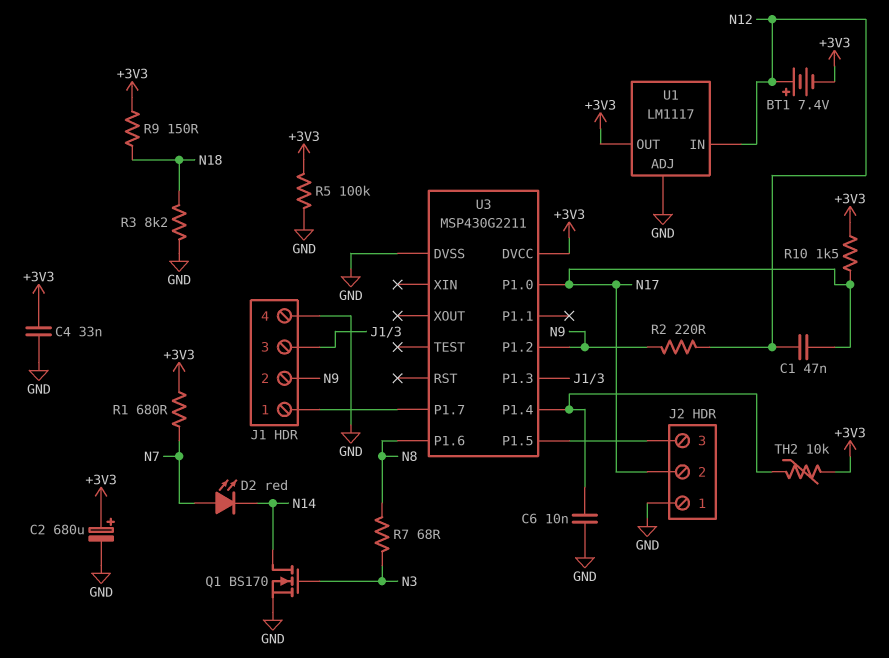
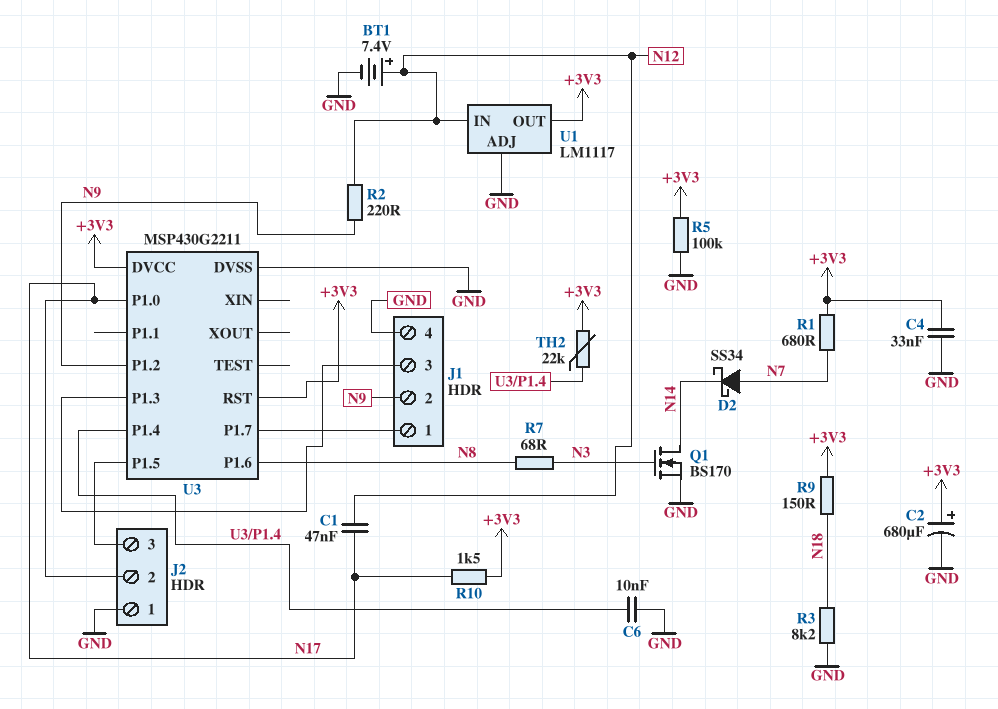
BT1: 7.4V (plus N12, minus +3V3) -> 7.4V (plus N12, minus GND)
D2: LED red (A N7, K N14) -> schottky SS34 (A N7, K N14)
TH2: 10k (+3V3, U3/P1.4) -> 22k (+3V3, U3/P1.4)
U3 pin RST: none -> +3V3

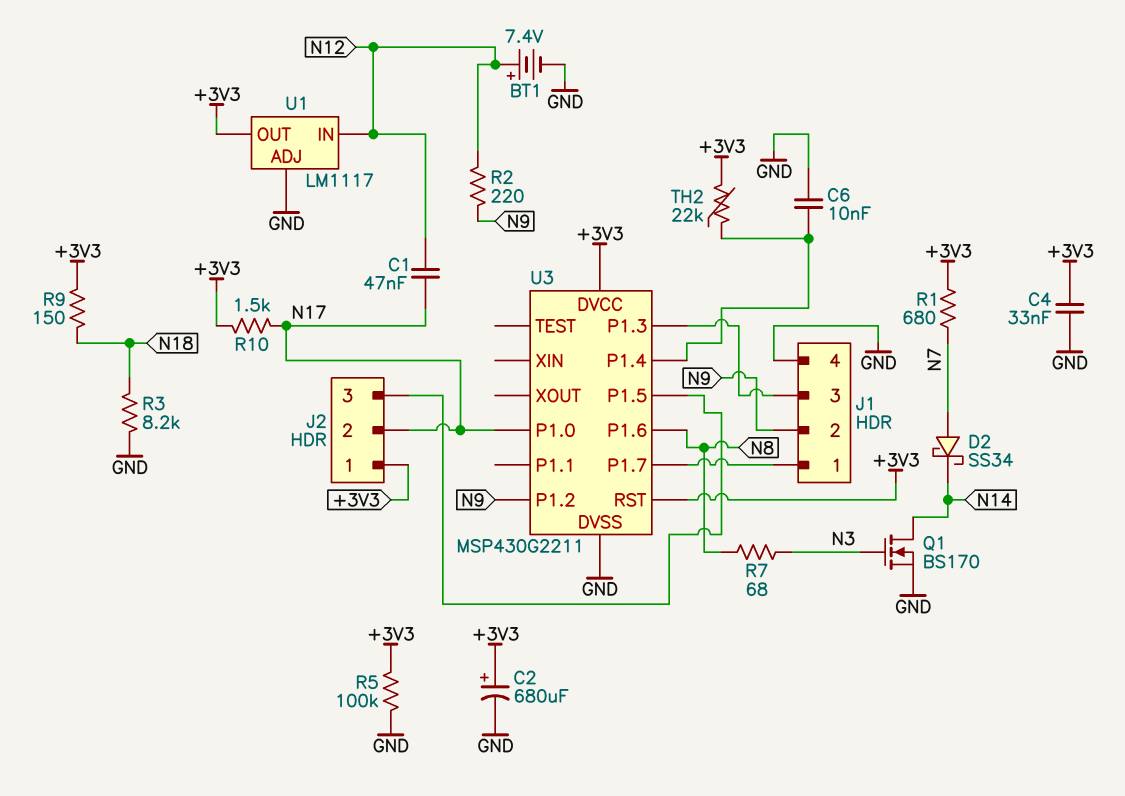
J2 pin 1: GND -> +3V3

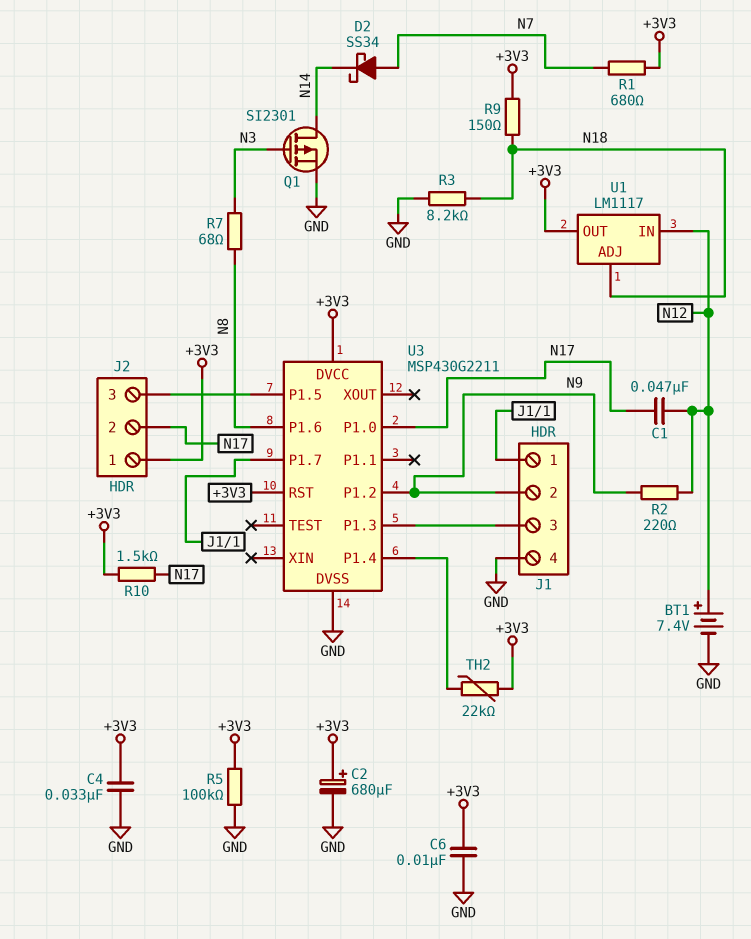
C6: 10nF (GND, U3/P1.4) -> 10nF (+3V3, GND)
Q1: NMOS BS170 (G N3, D N14, S GND) -> PMOS SI2301 (G N3, D N14, S GND)
U1 pin ADJ: GND -> N18

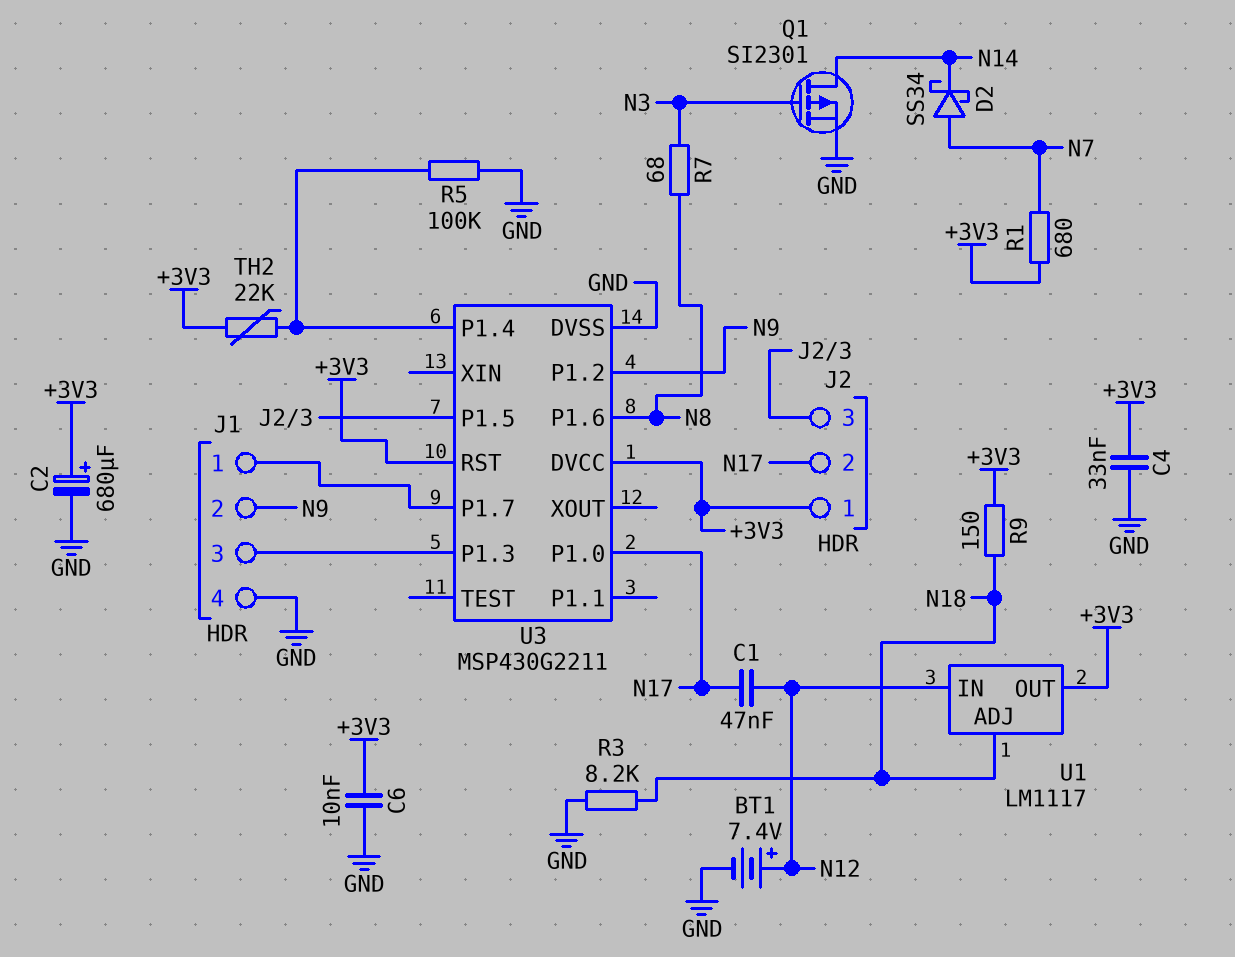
R2: 220 (N9, N12) -> none
R5: 100k (+3V3, GND) -> 100k (GND, U3/P1.4)
R10: 1.5k (+3V3, N17) -> none

